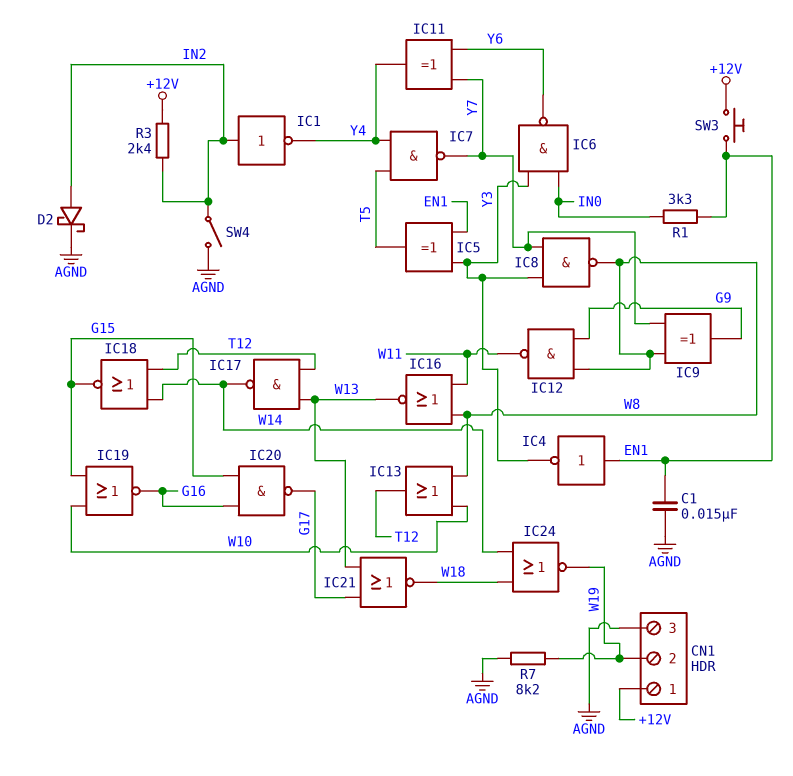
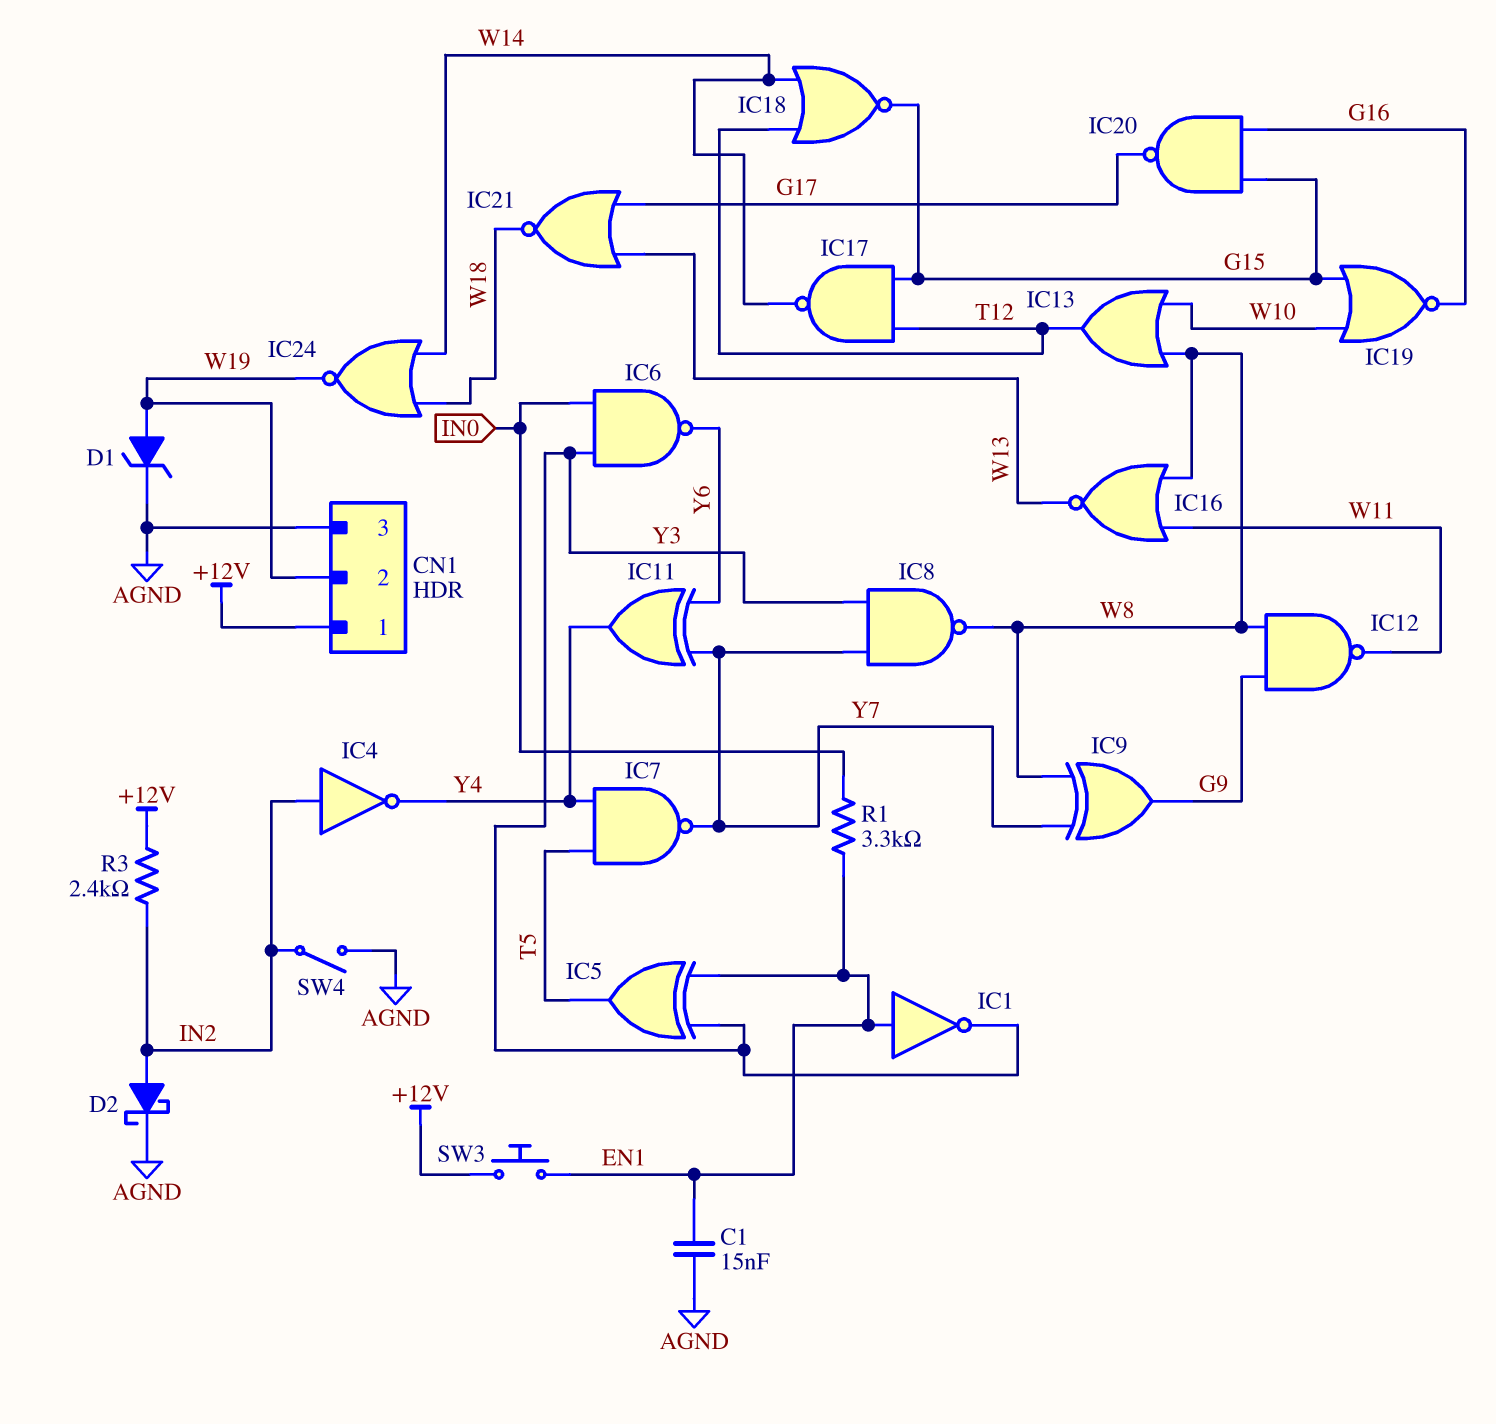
D1: none -> zener (A W19, K AGND)
IC1: NOT (in IN2, out Y4) -> NOT (in EN1, out Y3)
IC4: NOT (in EN1, out Y3) -> NOT (in IN2, out Y4)
IC17: NAND (in T12, in W13, out W14) -> NAND (in G15, in T12, out W14)
R7: 8.2k (AGND, W19) -> none

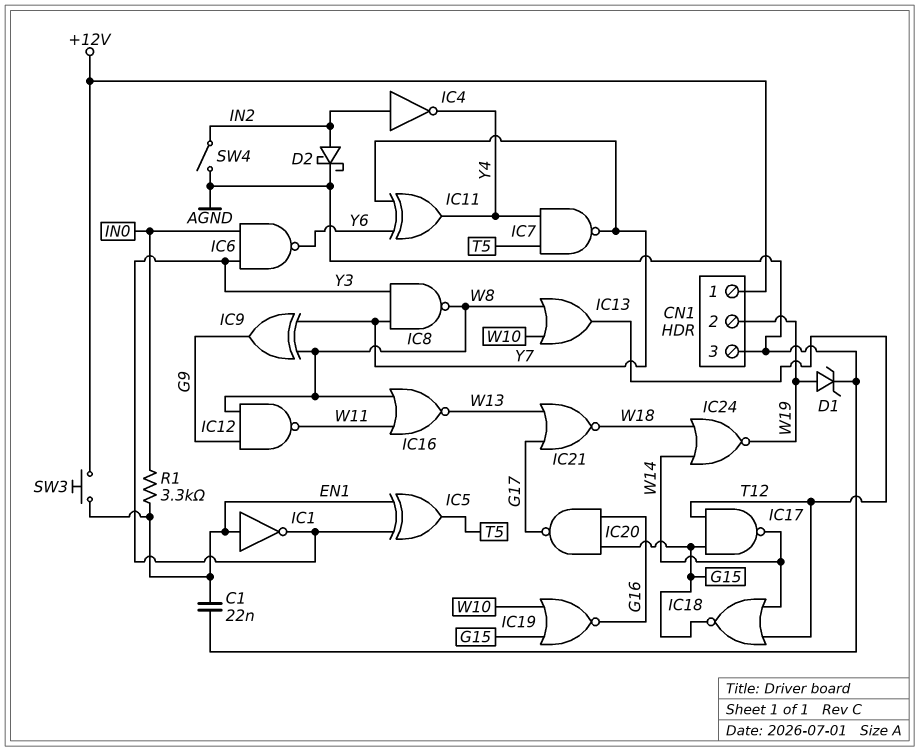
C1: 15nF (AGND, EN1) -> 22nF (AGND, EN1)
R3: 2.4k (+12V, IN2) -> none

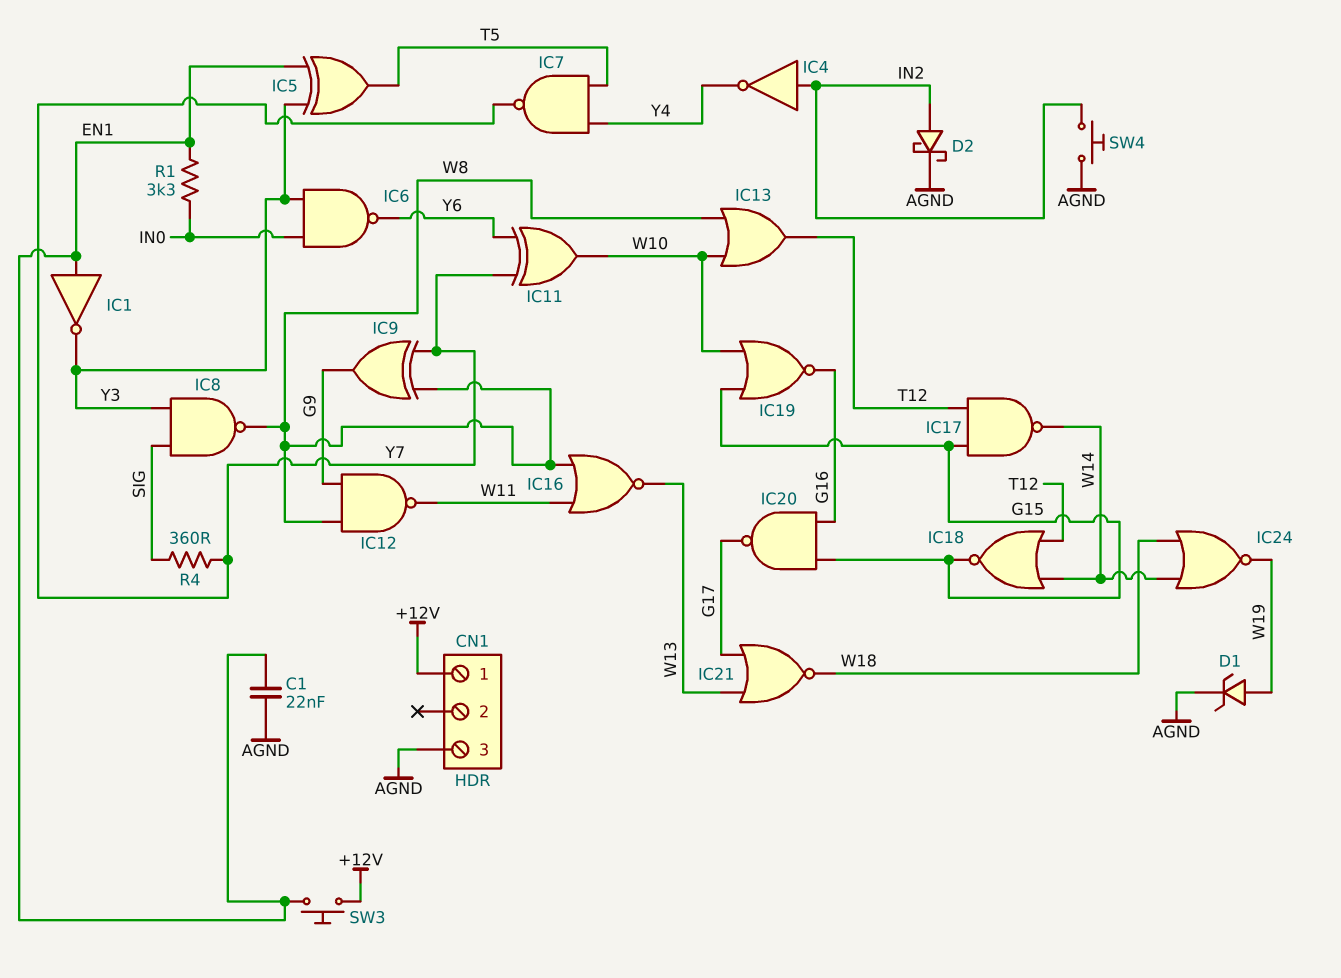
CN1 pin 2: W19 -> none
IC8: NAND (in Y3, in Y7, out W8) -> NAND (in SIG, in Y3, out W8)
IC11: XOR (in Y6, in Y7, out Y4) -> XOR (in Y6, in Y7, out W10)
R4: none -> 360 (SIG, Y7)
SW4: switch (AGND, IN2) -> button (AGND, IN2)

